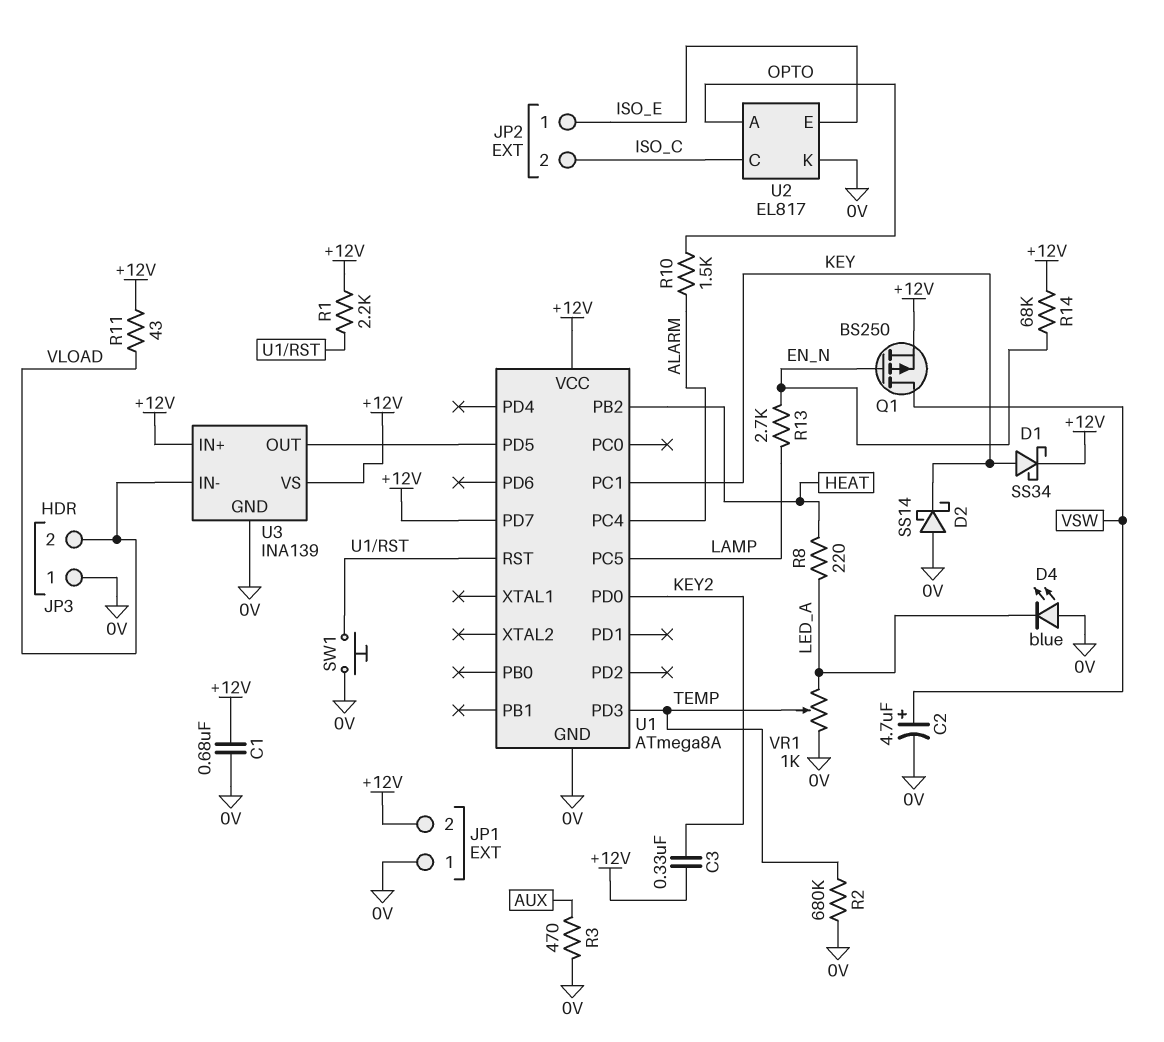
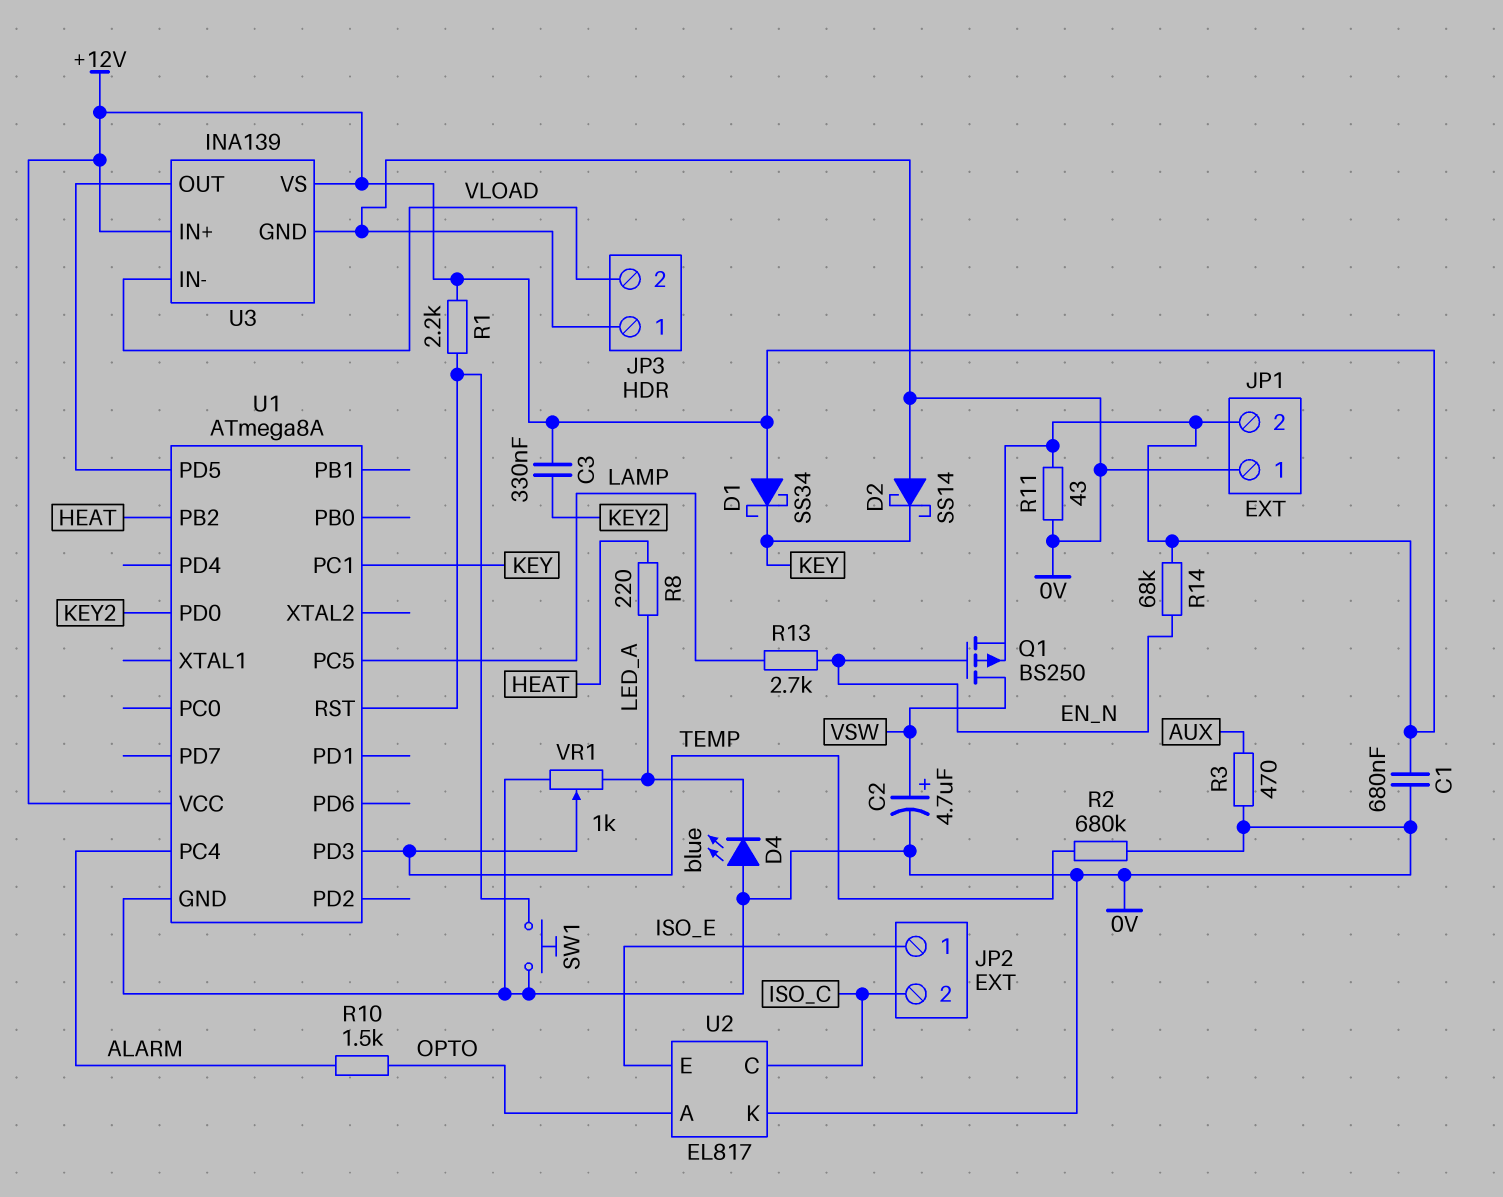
D1: schottky SS34 (A KEY, K +12V) -> schottky SS34 (A +12V, K KEY)
R11: 43 (+12V, VLOAD) -> 43 (+12V, 0V)
U1 pin PD7: +12V -> none

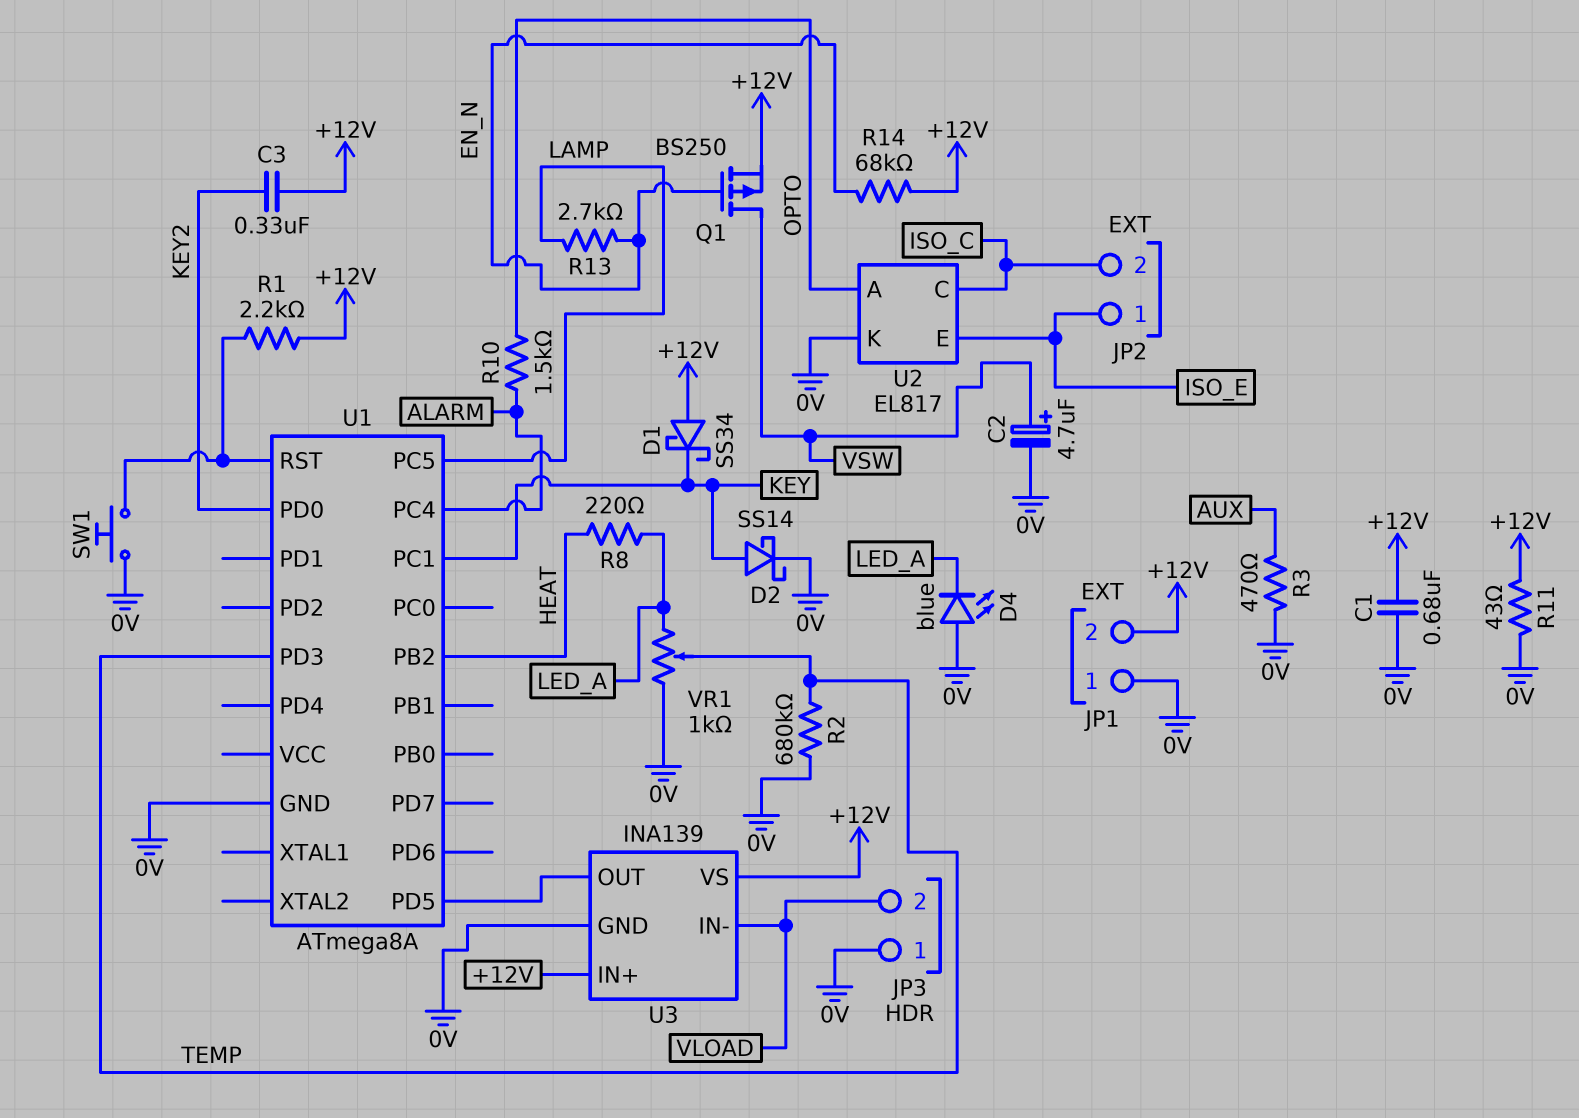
D2: schottky SS14 (A 0V, K KEY) -> schottky SS14 (A KEY, K 0V)
U1 pin VCC: +12V -> none

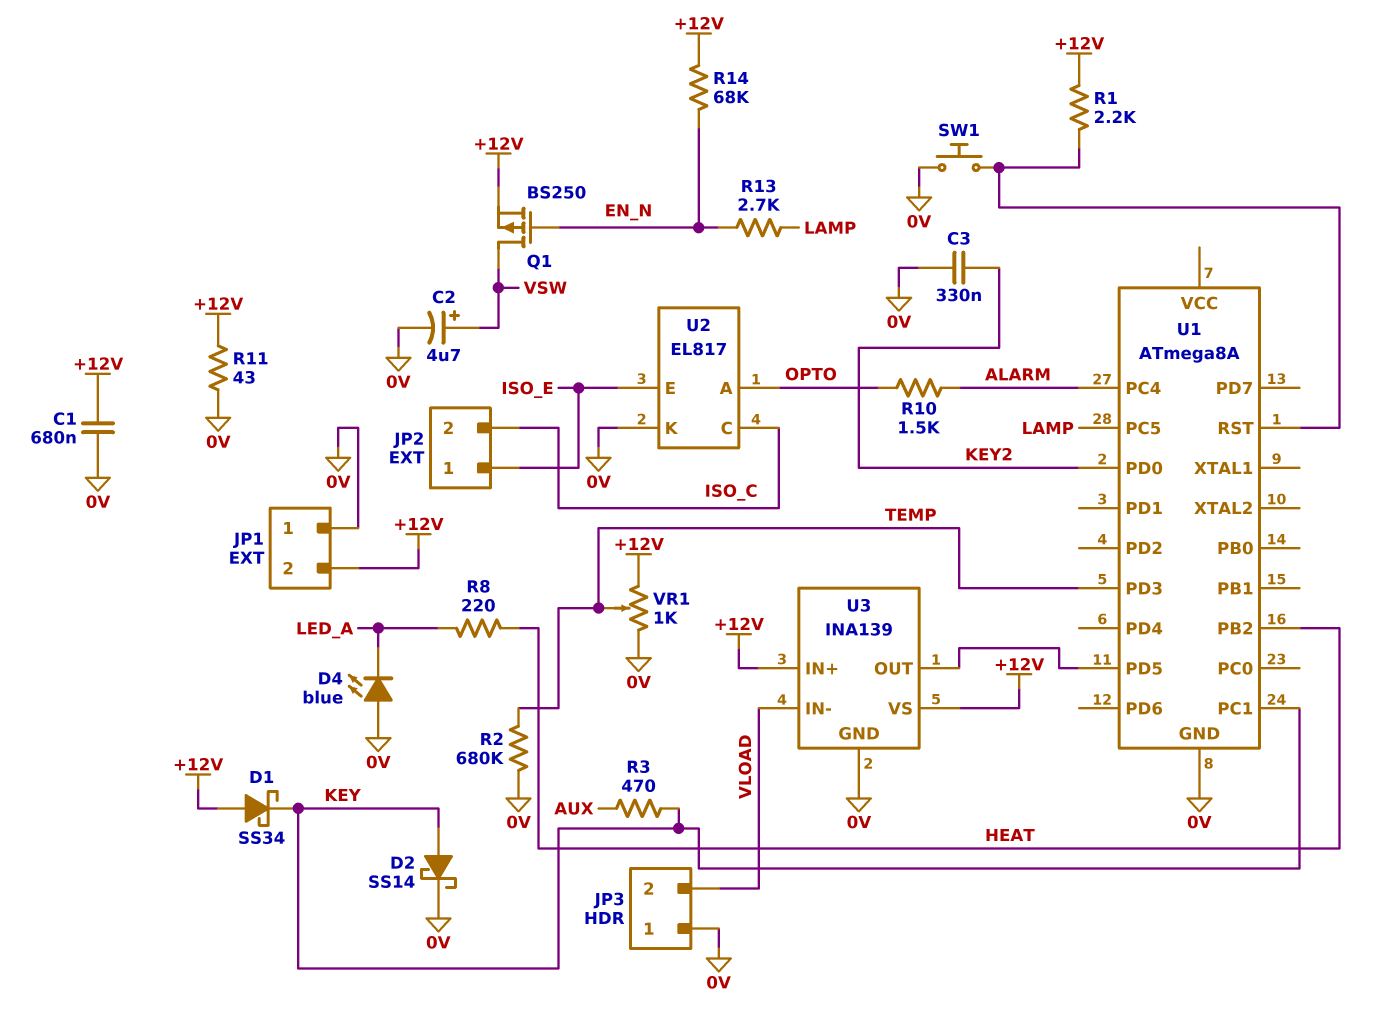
C3: 330nF (+12V, KEY2) -> 330nF (0V, KEY2)
R3: 470 (0V, AUX) -> 470 (AUX, KEY)
VR1: 1k (0V, LED_A, wiper TEMP) -> 1k (+12V, 0V, wiper TEMP)

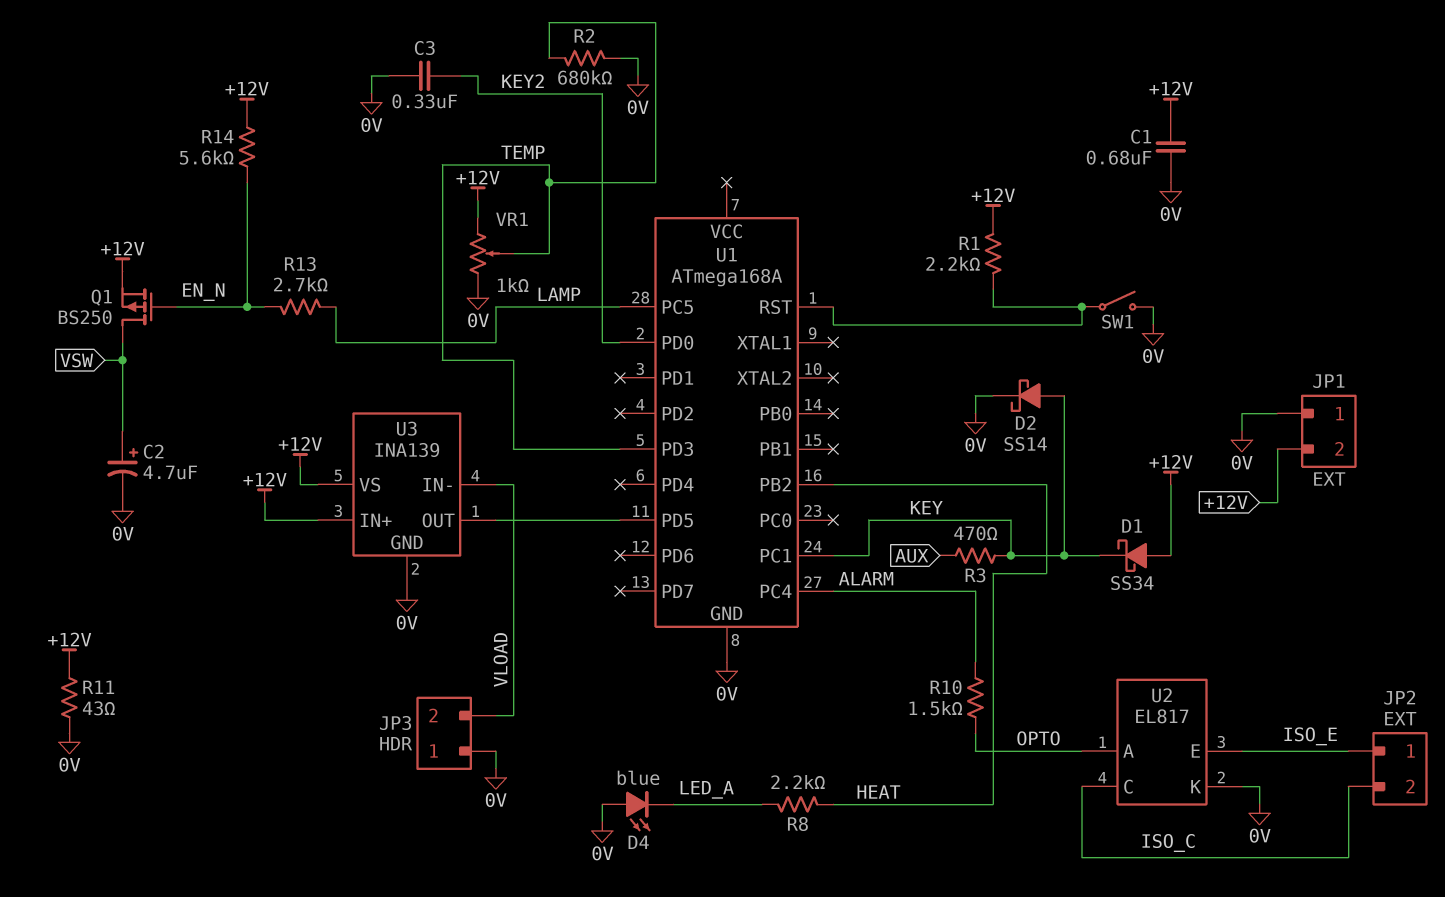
R8: 220 (HEAT, LED_A) -> 2.2k (HEAT, LED_A)
R14: 68k (+12V, EN_N) -> 5.6k (+12V, EN_N)
SW1: button (0V, U1/RST) -> switch (0V, U1/RST)
U1: ATmega8A -> ATmega168A

